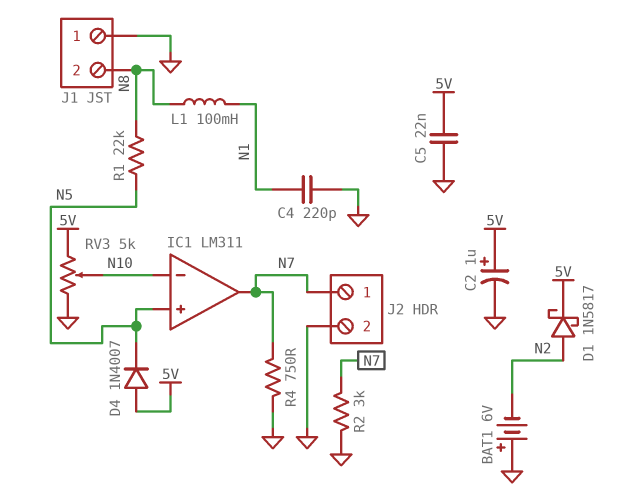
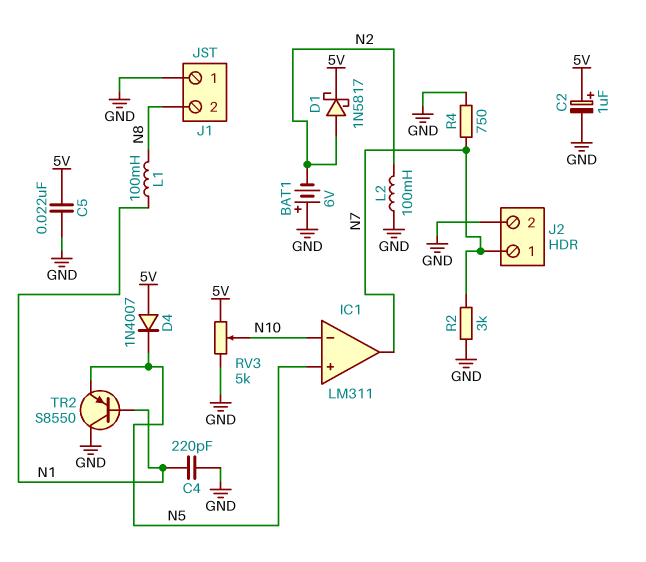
L2: none -> 100mH (GND, N2)
R1: 22k (N5, N8) -> none
TR2: none -> PNP S8550 (B N1, C GND, E N5)

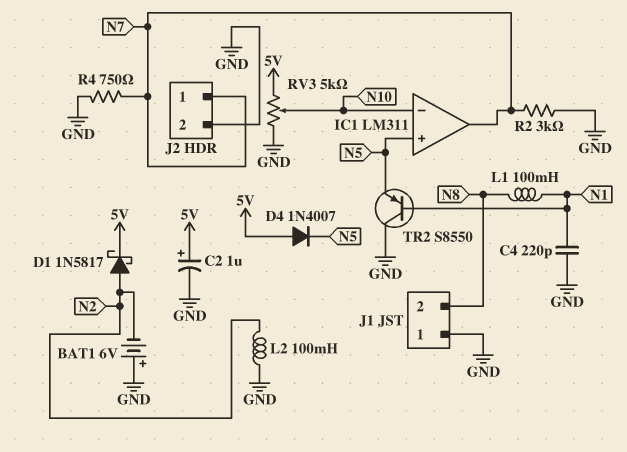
C5: 22nF (5V, GND) -> none

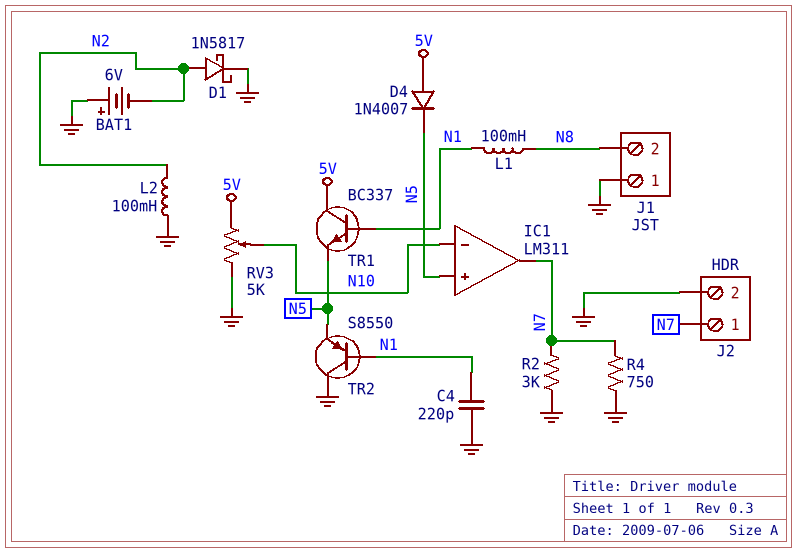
C2: 1uF (plus 5V, minus GND) -> none
D1: schottky 1N5817 (A N2, K 5V) -> schottky 1N5817 (A N2, K GND)
TR1: none -> NPN BC337 (B N1, C 5V, E N5)

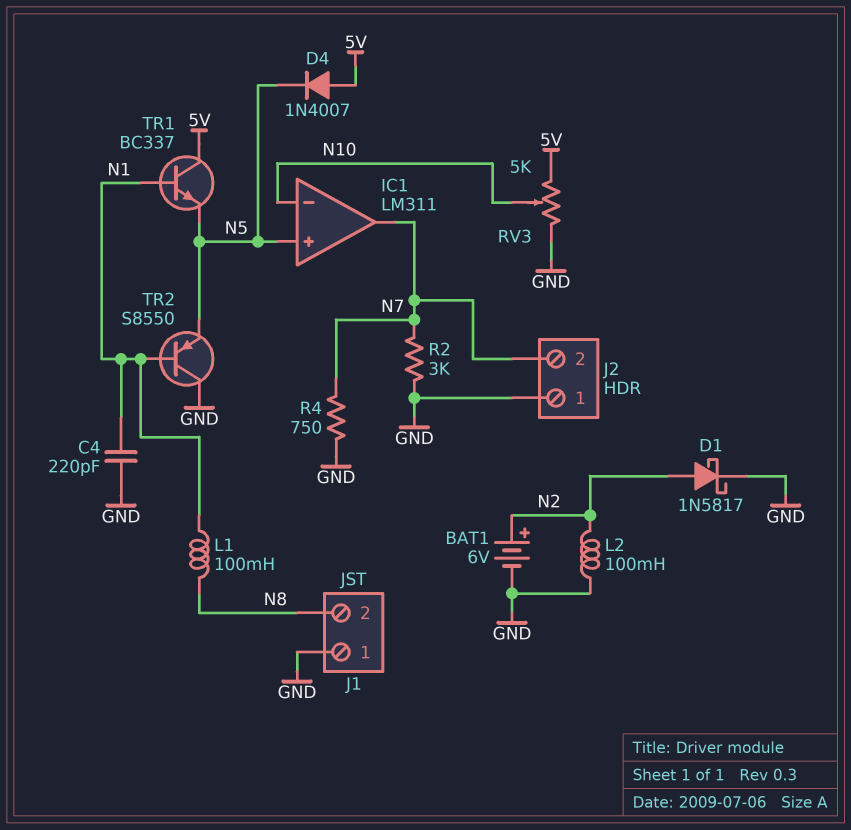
BAT1: 6V (plus GND, minus N2) -> 6V (plus N2, minus GND)
J2 pin 1: N7 -> GND
J2 pin 2: GND -> N7

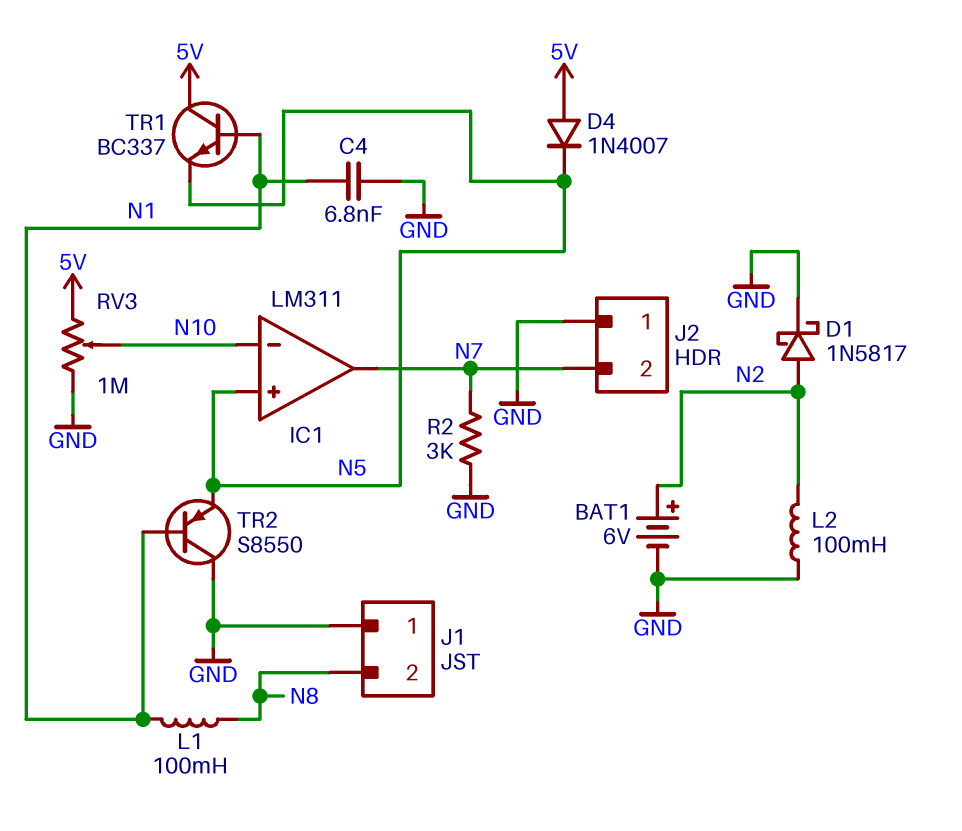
C4: 220pF (GND, N1) -> 6.8nF (GND, N1)
R4: 750 (GND, N7) -> none
RV3: 5k (5V, GND, wiper N10) -> 1M (5V, GND, wiper N10)

